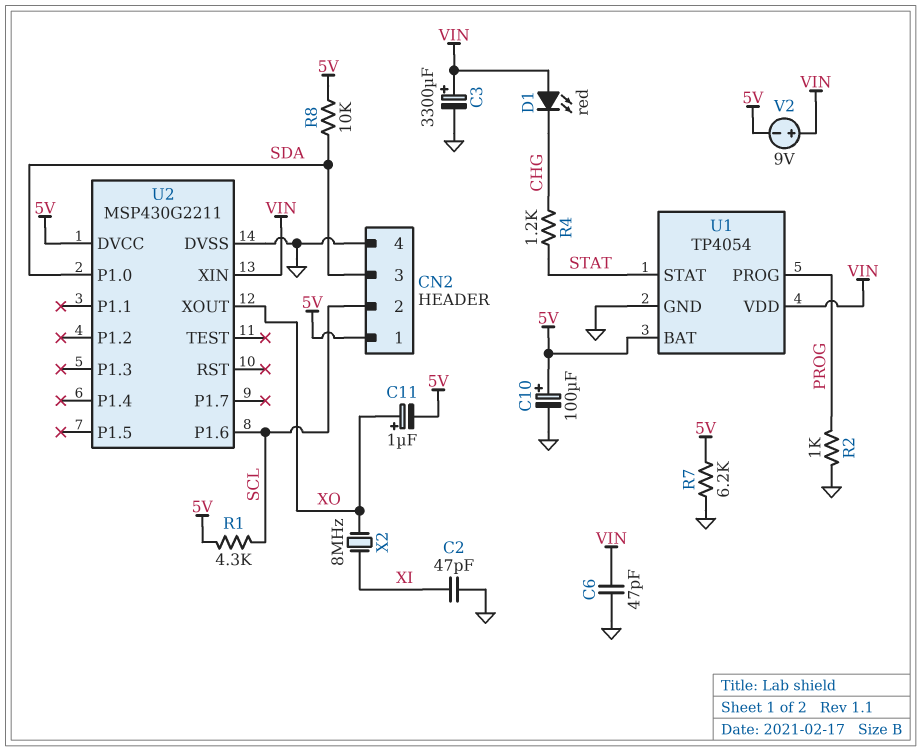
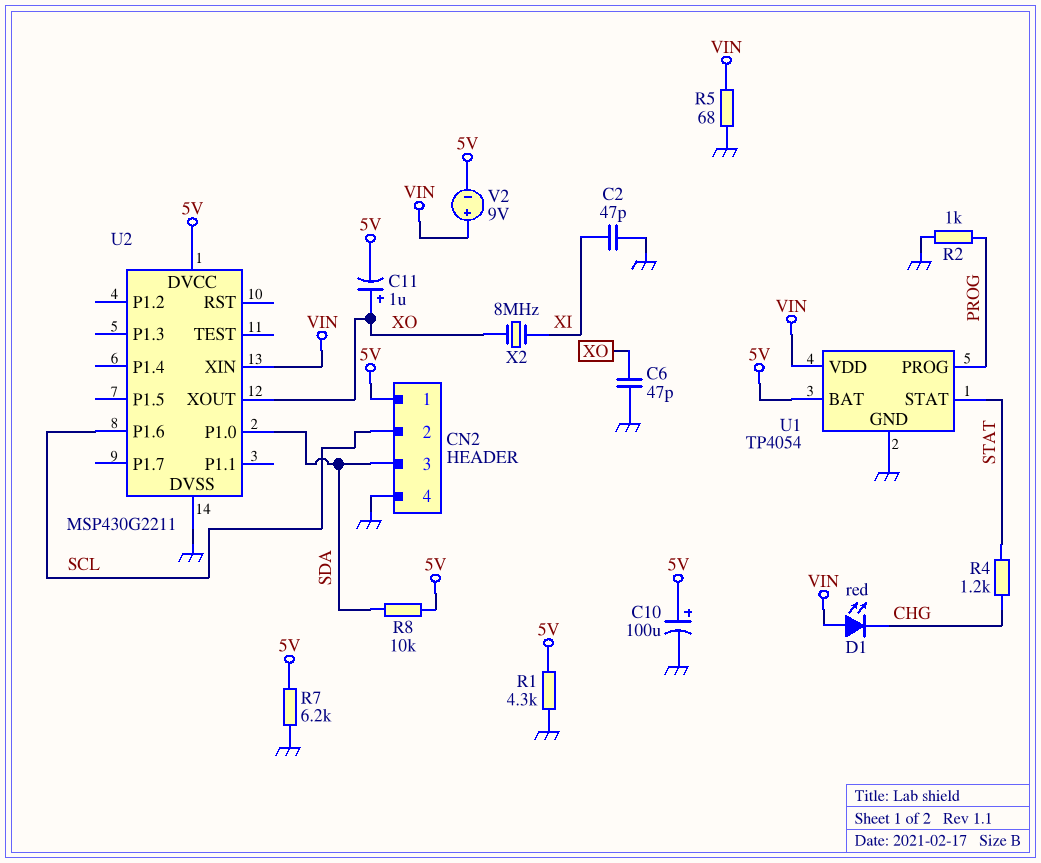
C3: 3300uF (plus VIN, minus GND) -> none
C6: 47pF (GND, VIN) -> 47pF (GND, XO)
R1: 4.3k (5V, SCL) -> 4.3k (5V, GND)
R5: none -> 68 (GND, VIN)

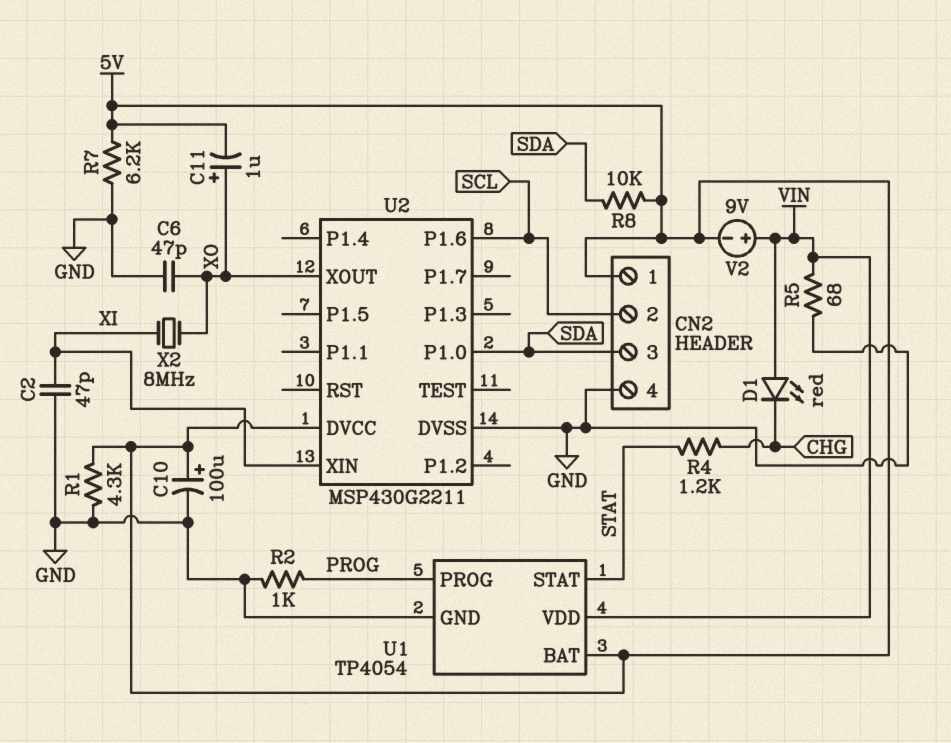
U2 pin XIN: VIN -> XI

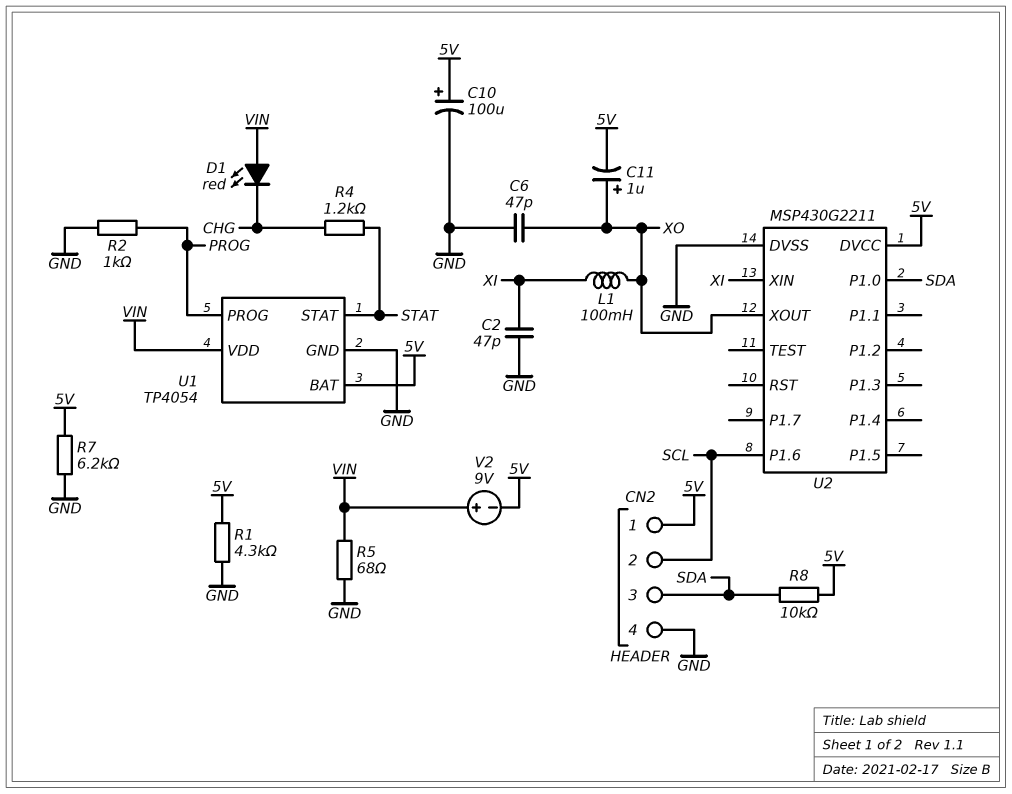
L1: none -> 100mH (XI, XO)
X2: 8MHz (XI, XO) -> none

